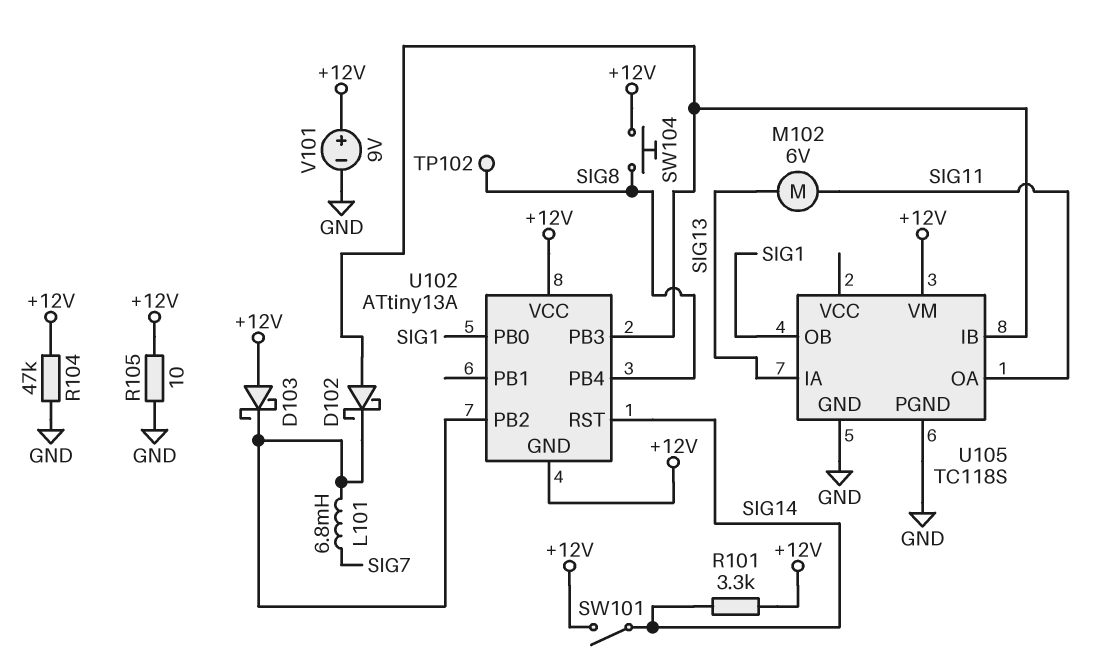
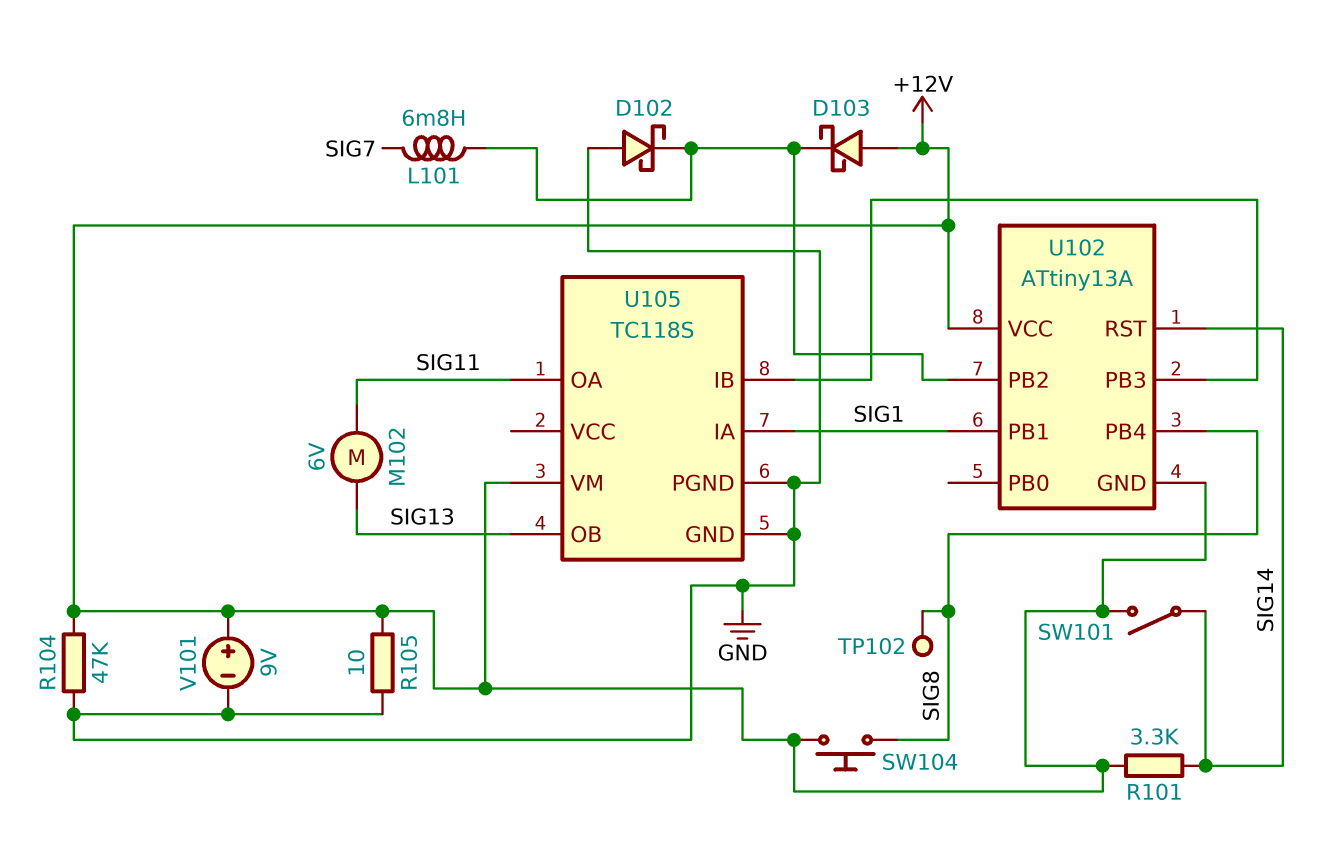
D102: schottky (A U102/PB3, K U102/PB2) -> schottky (A GND, K U102/PB2)
U102 pin PB0: SIG1 -> none
U102 pin PB1: none -> SIG1
U105 pin IA: SIG13 -> SIG1
U105 pin OB: SIG1 -> SIG13

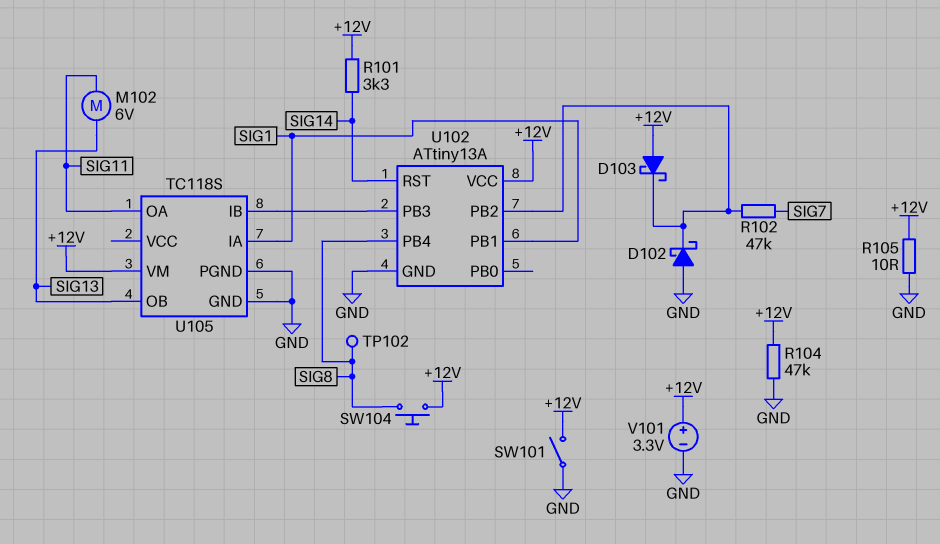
L101: 6.8mH (SIG7, U102/PB2) -> none
R102: none -> 47k (SIG7, U102/PB2)
SW101: switch (+12V, SIG14) -> switch (+12V, GND)
U102 pin GND: +12V -> GND
V101: 9V (plus +12V, minus GND) -> 3.3V (plus +12V, minus GND)

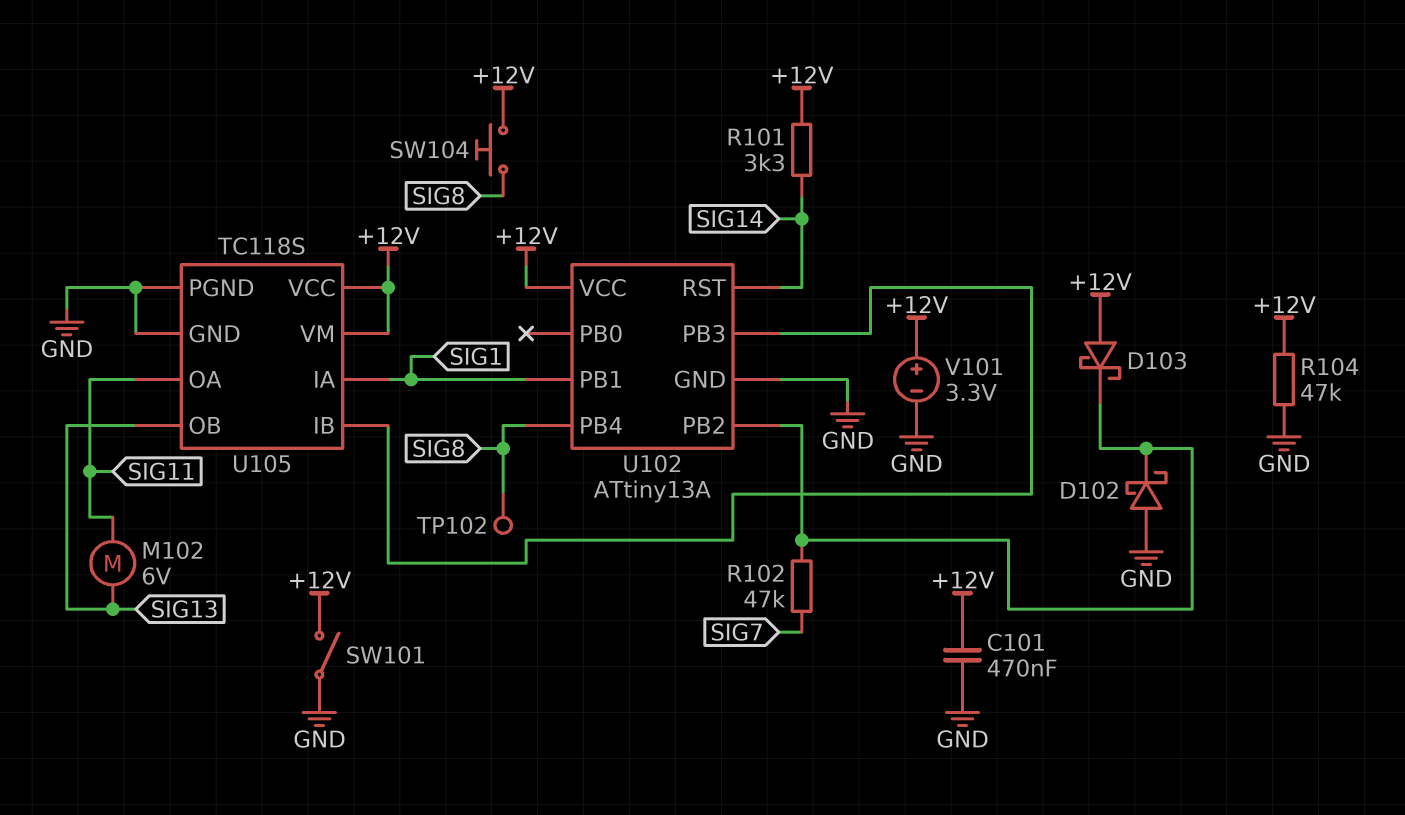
C101: none -> 470nF (+12V, GND)
R105: 10 (+12V, GND) -> none
U105 pin VCC: none -> +12V

